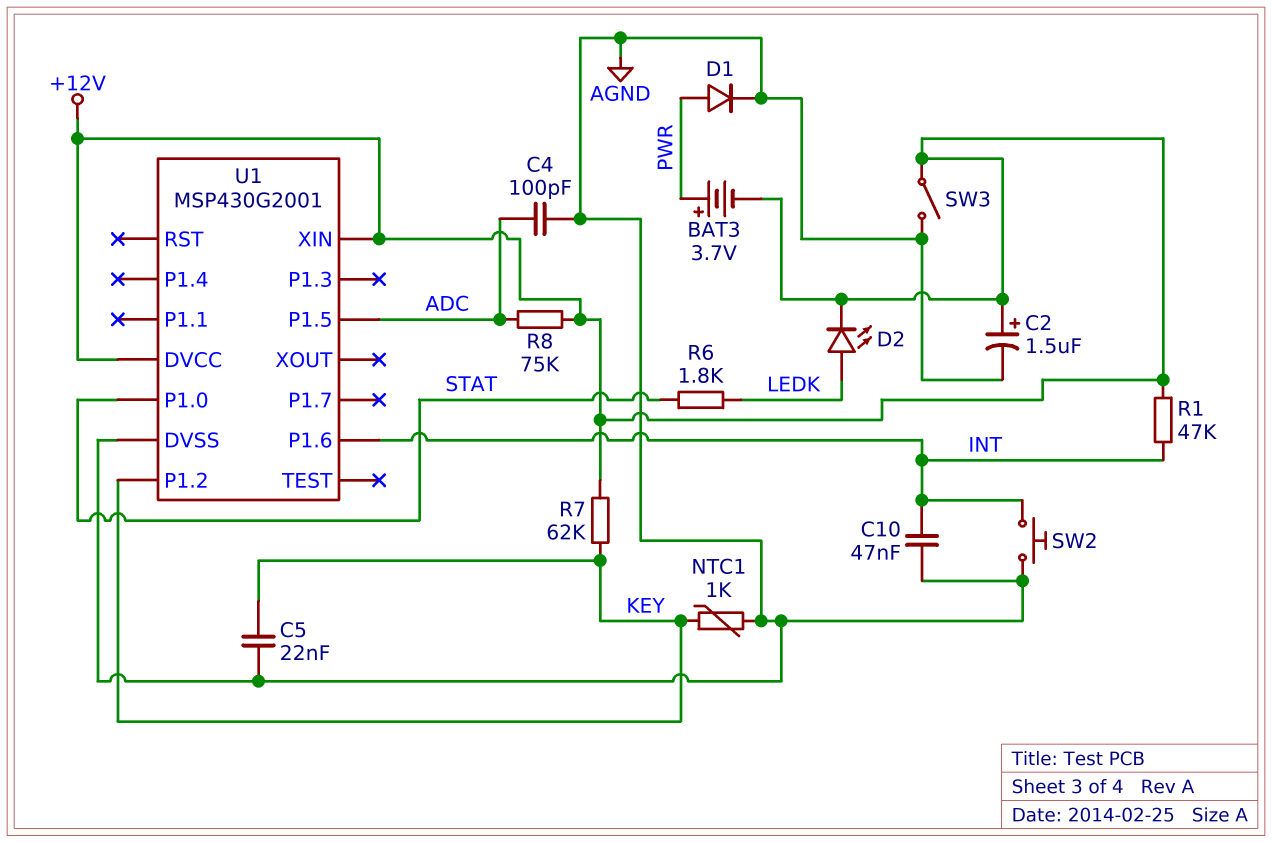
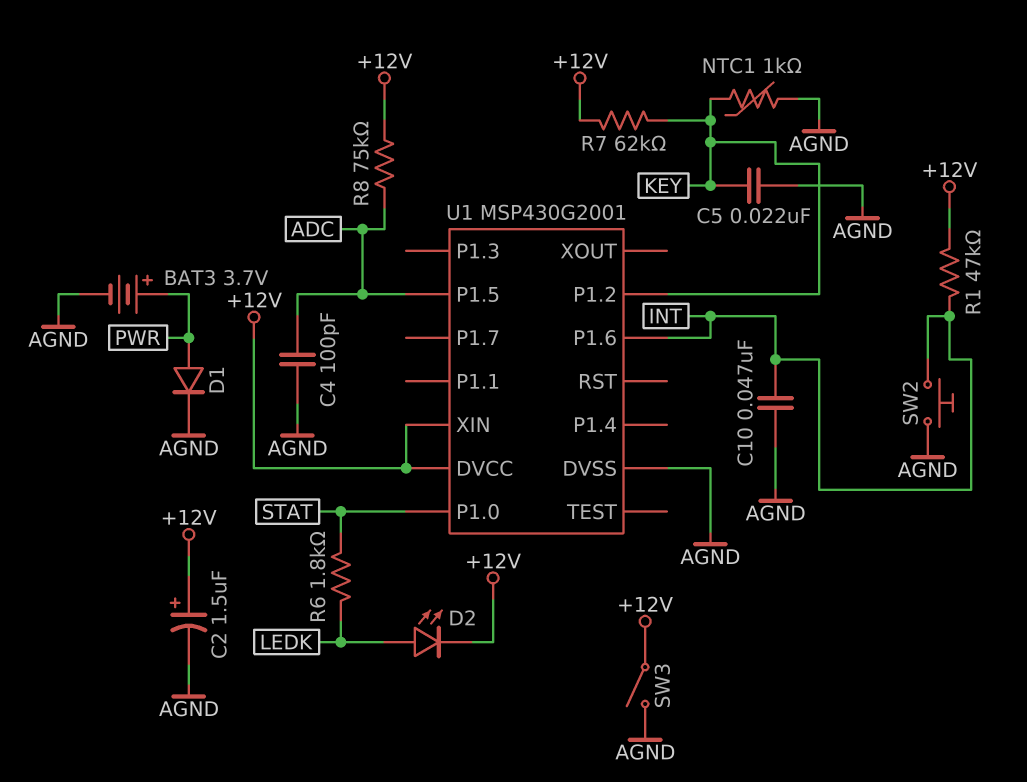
BAT3: 3.7V (plus PWR, minus +12V) -> 3.7V (plus PWR, minus AGND)

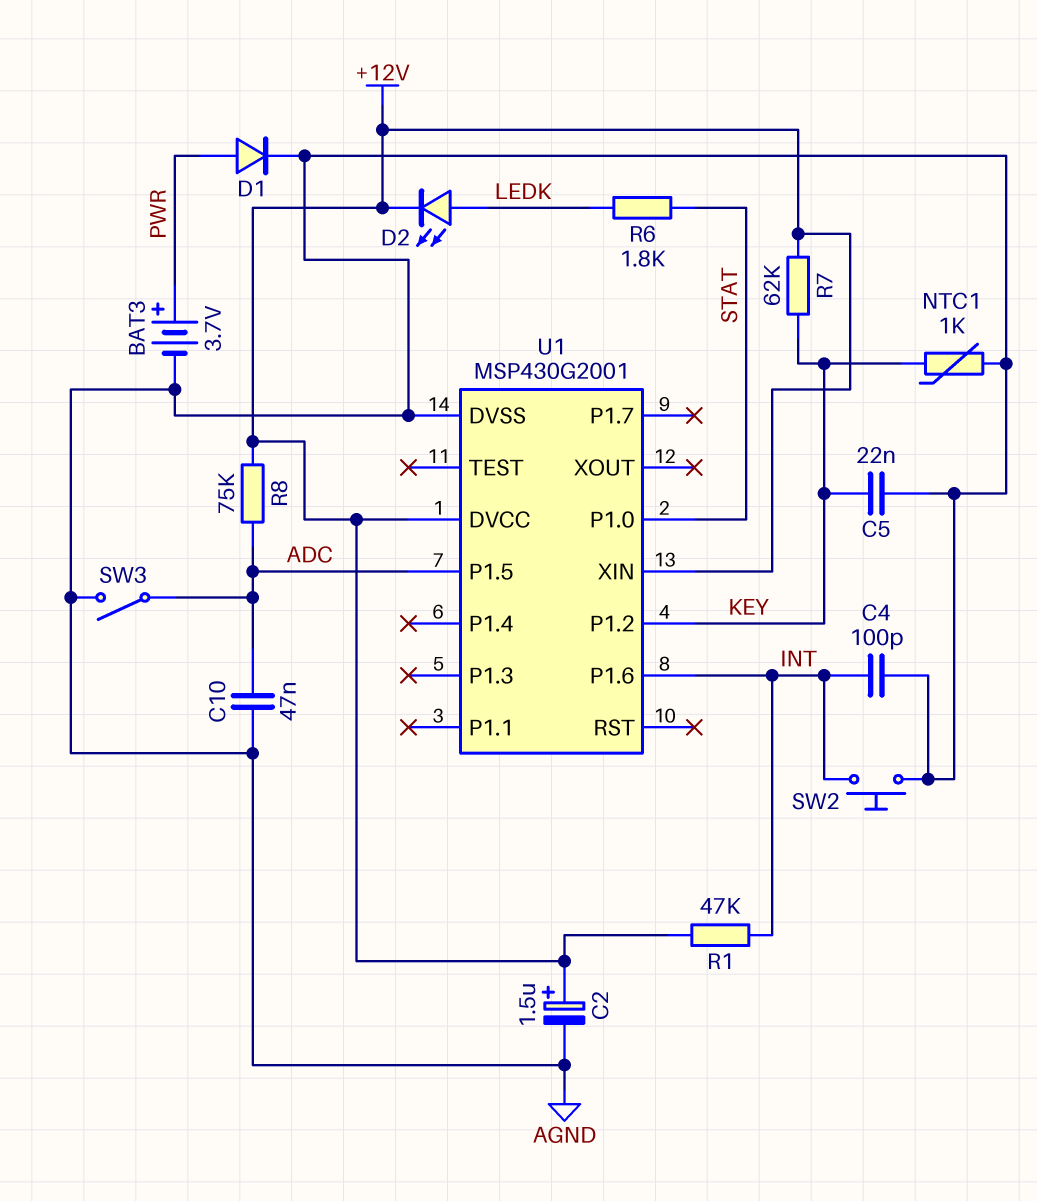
C4: 100pF (ADC, AGND) -> 100pF (AGND, INT)
C10: 47nF (AGND, INT) -> 47nF (ADC, AGND)
SW3: switch (+12V, AGND) -> switch (ADC, AGND)

